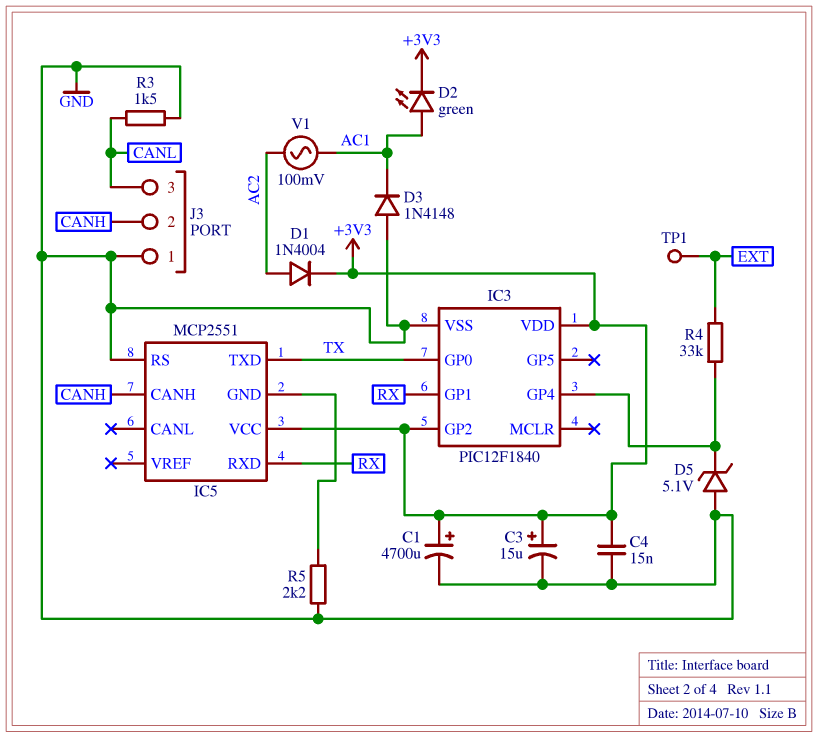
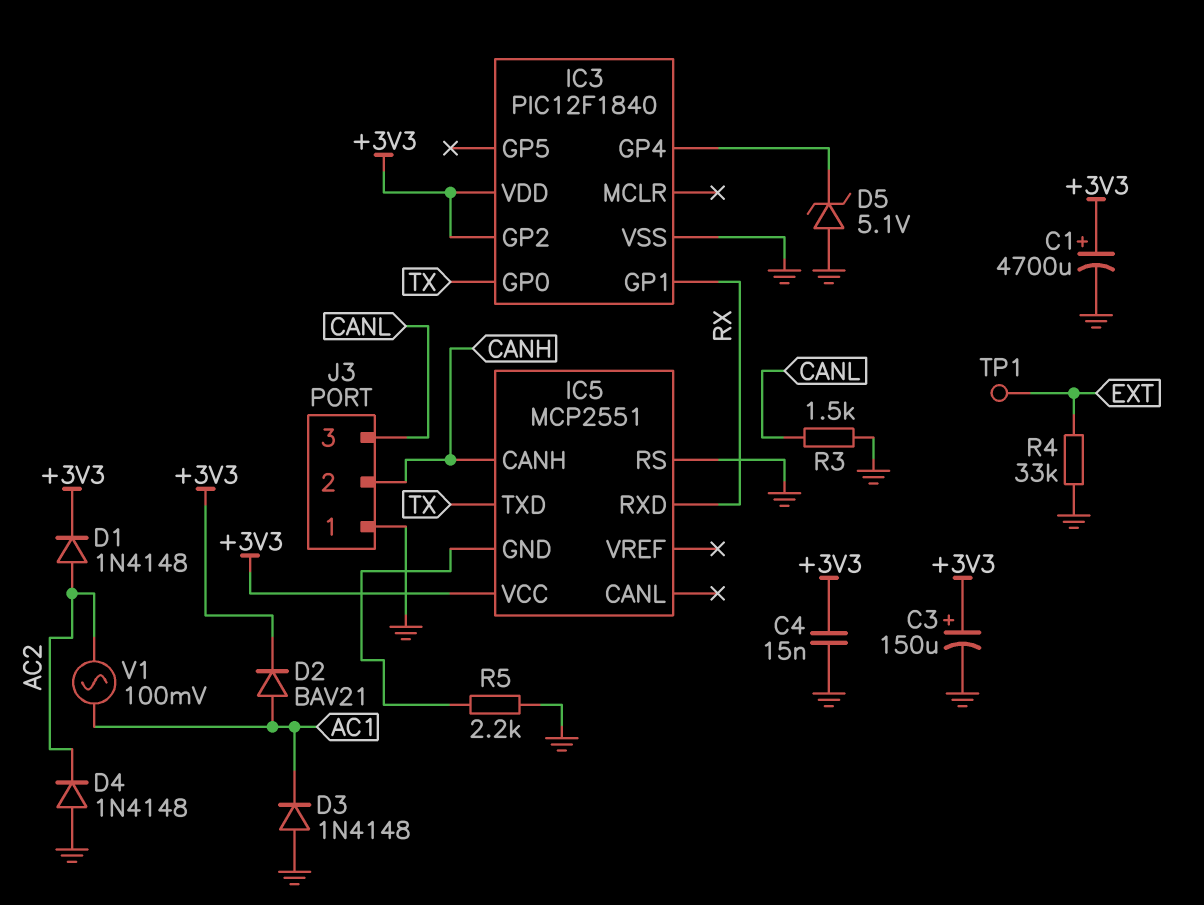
C3: 15uF (plus +3V3, minus GND) -> 150uF (plus +3V3, minus GND)
D1: diode 1N4004 (A AC2, K +3V3) -> diode 1N4148 (A AC2, K +3V3)
D2: LED green (A AC1, K +3V3) -> diode BAV21 (A AC1, K +3V3)
D4: none -> diode 1N4148 (A GND, K AC2)
R4: 33k (EXT, IC3/GP4) -> 33k (EXT, GND)

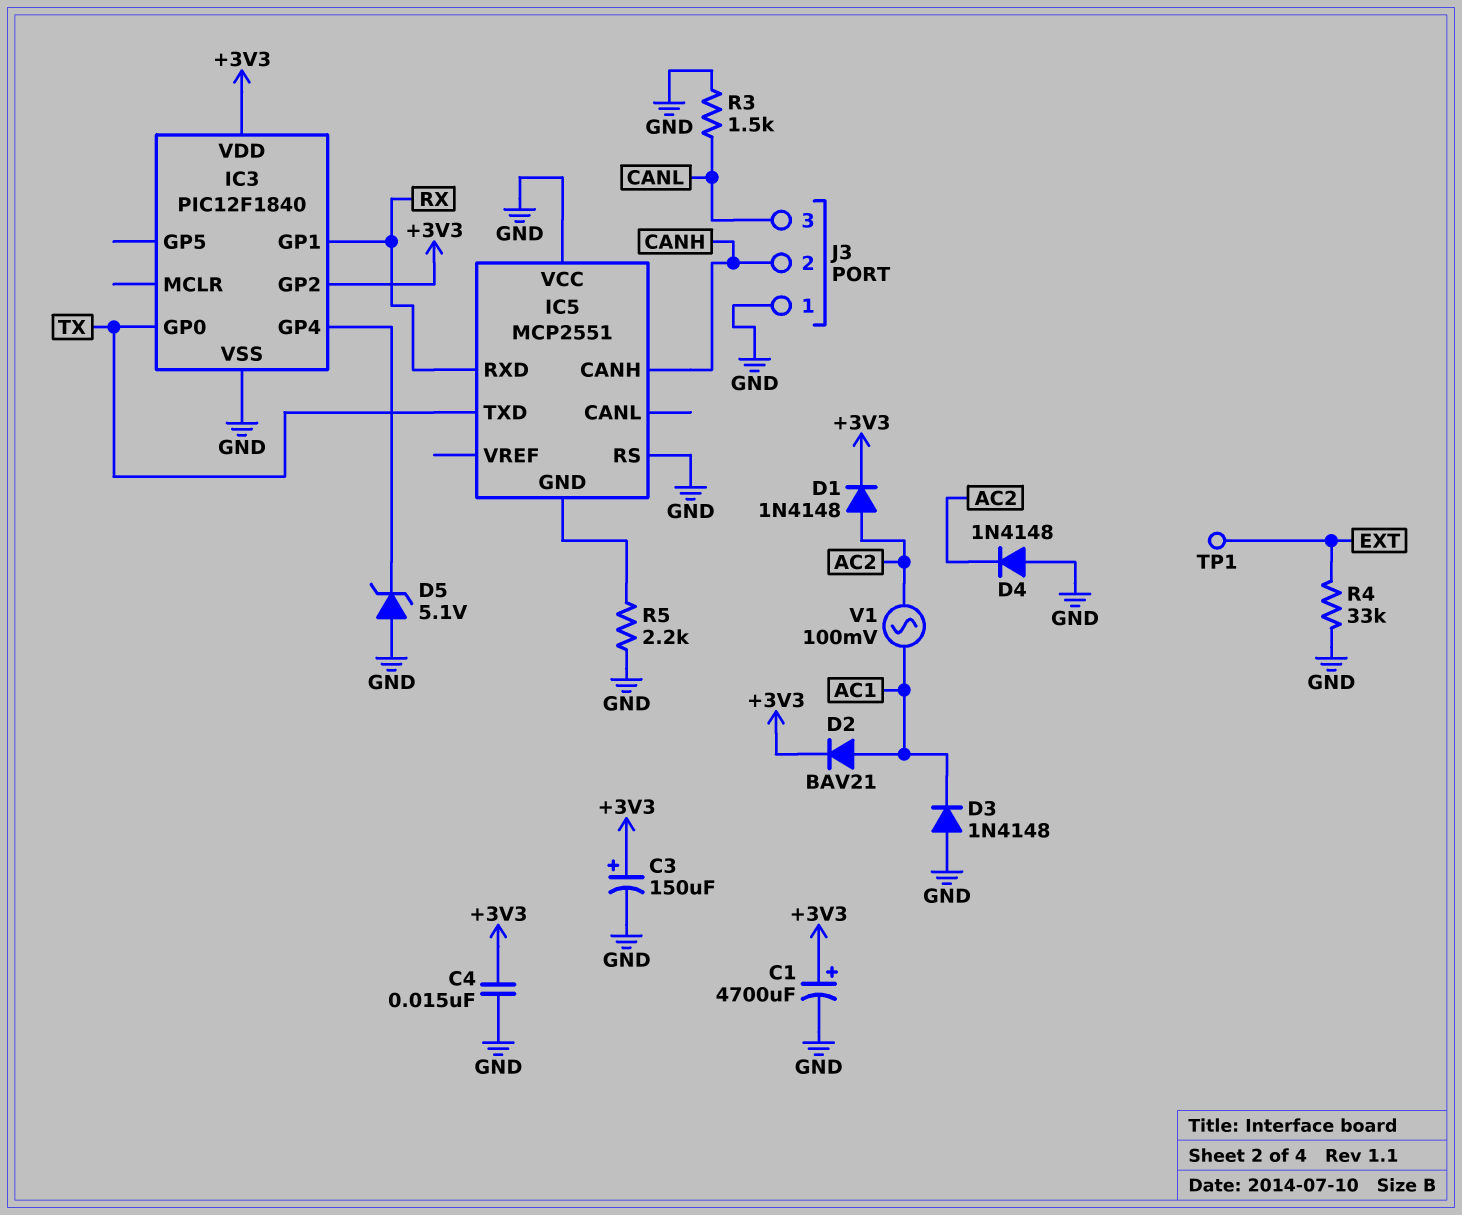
IC5 pin VCC: +3V3 -> GND

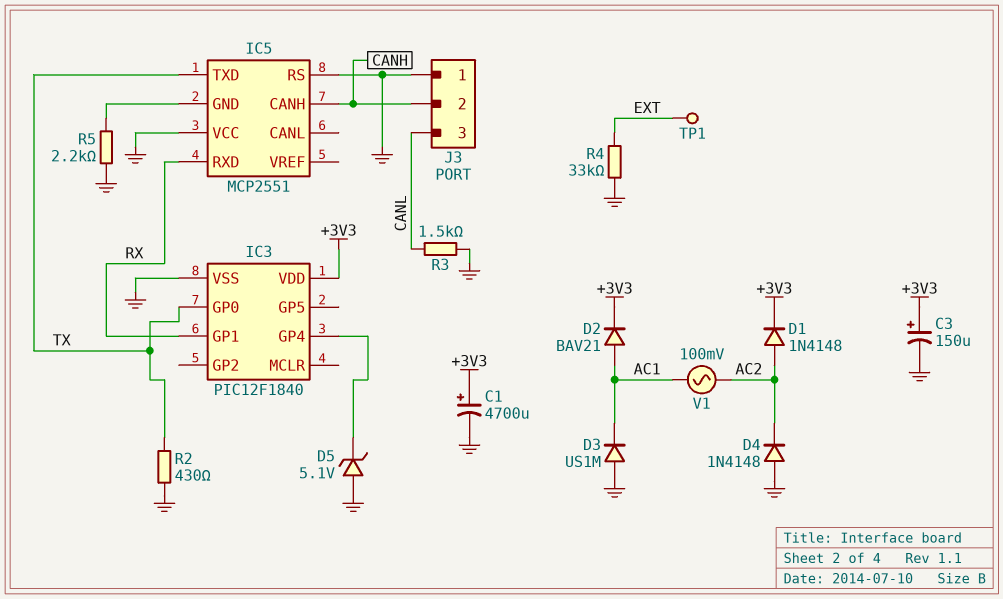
C4: 15nF (+3V3, GND) -> none
D3: diode 1N4148 (A GND, K AC1) -> diode US1M (A GND, K AC1)
IC3 pin GP2: +3V3 -> none
R2: none -> 430 (GND, TX)

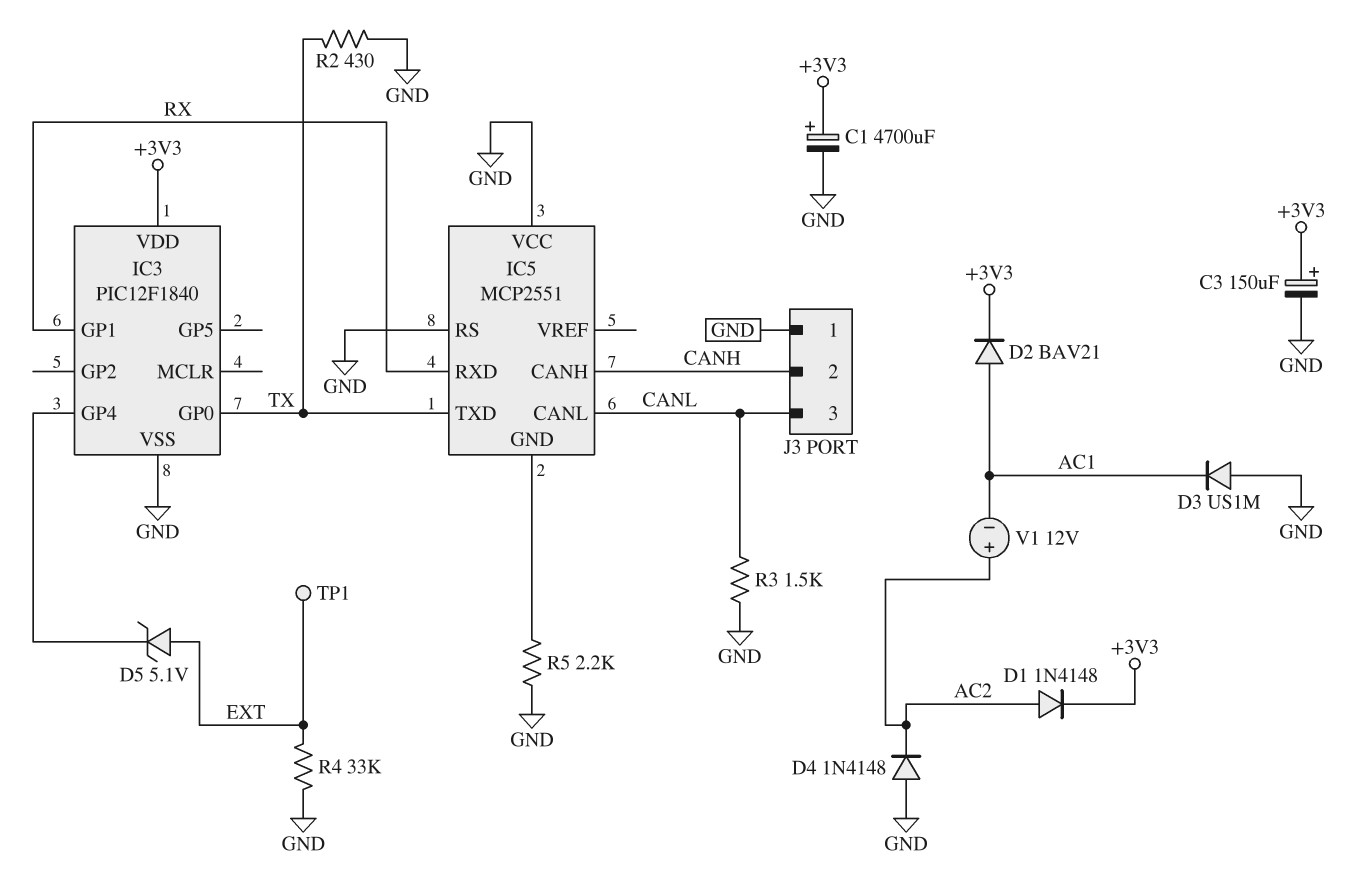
D5: zener 5.1V (A GND, K IC3/GP4) -> zener 5.1V (A EXT, K IC3/GP4)
IC5 pin CANL: none -> CANL
V1: AC 100mV (AC1, AC2) -> 12V (plus AC2, minus AC1)

